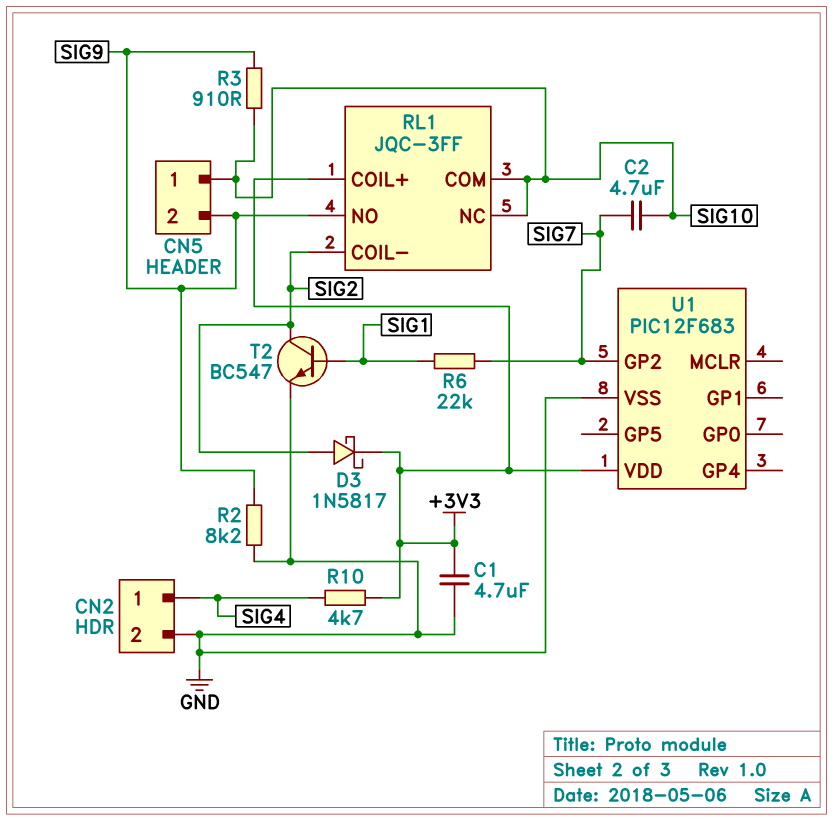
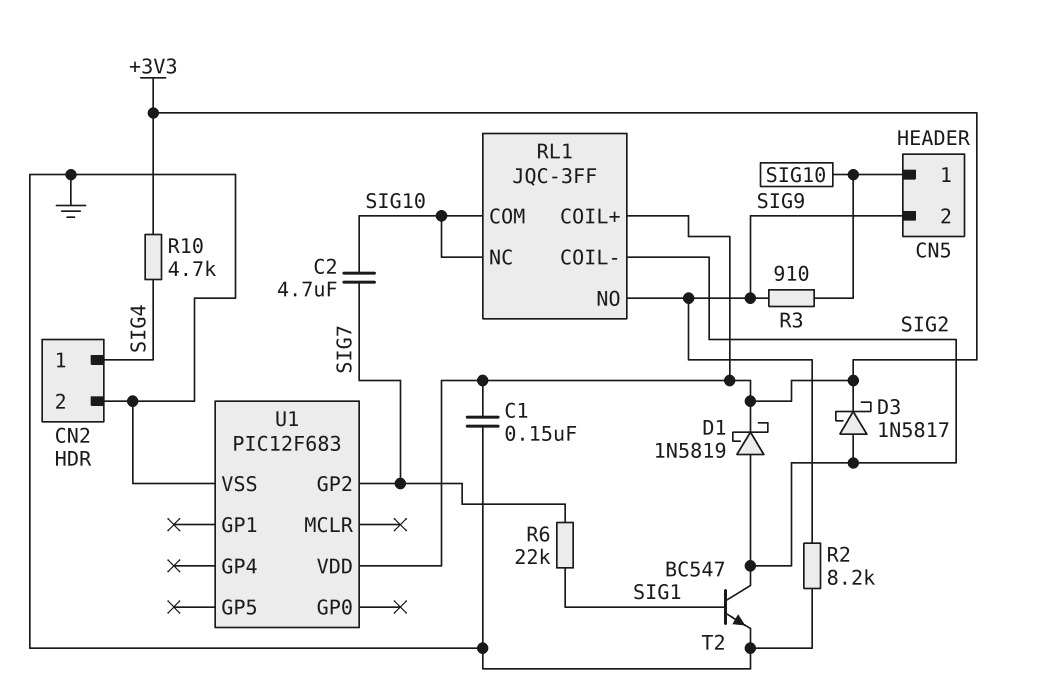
C1: 4.7uF (+3V3, GND) -> 150nF (+3V3, GND)
D1: none -> schottky 1N5819 (A SIG2, K +3V3)

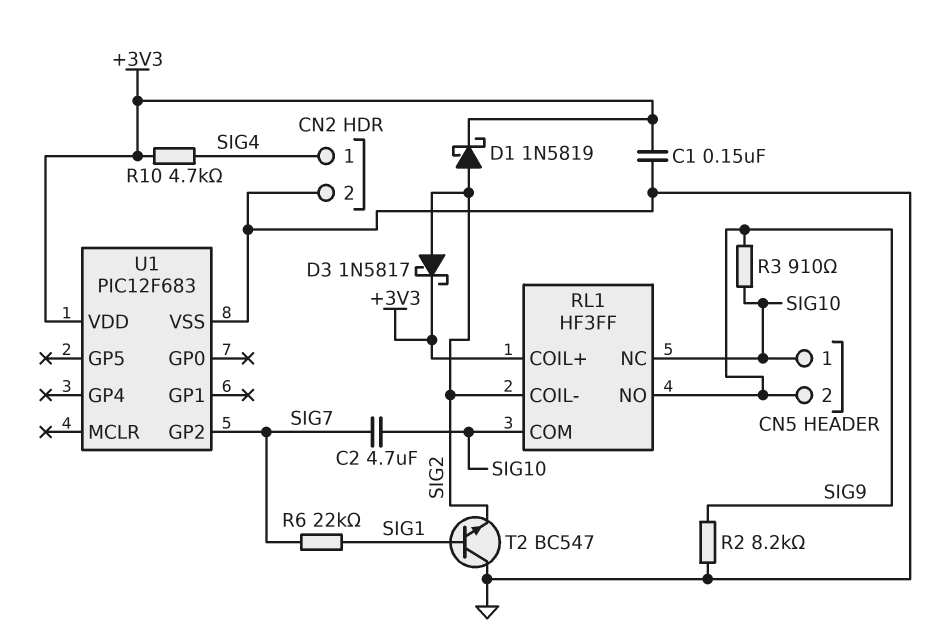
RL1: JQC-3FF -> HF3FF
T2: NPN BC547 (B SIG1, C SIG2, E GND) -> NPN BC547 (B SIG1, C GND, E SIG2)

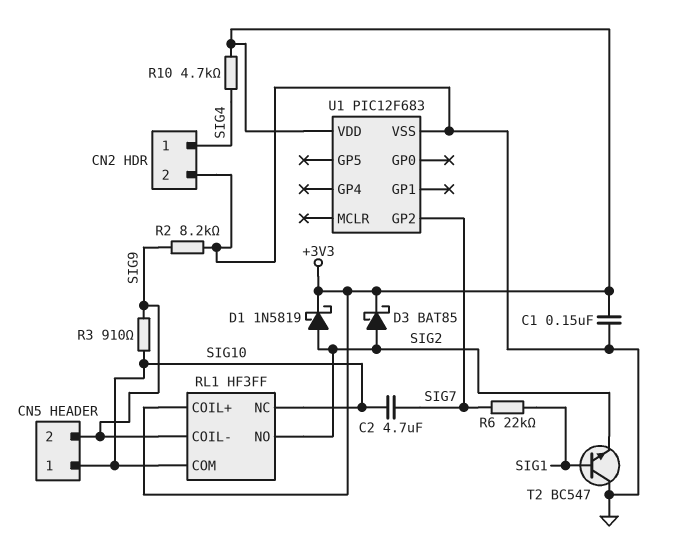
D3: schottky 1N5817 (A SIG2, K +3V3) -> schottky BAT85 (A SIG2, K +3V3)
RL1 pin COIL-: SIG2 -> SIG9
RL1 pin NO: SIG9 -> SIG2

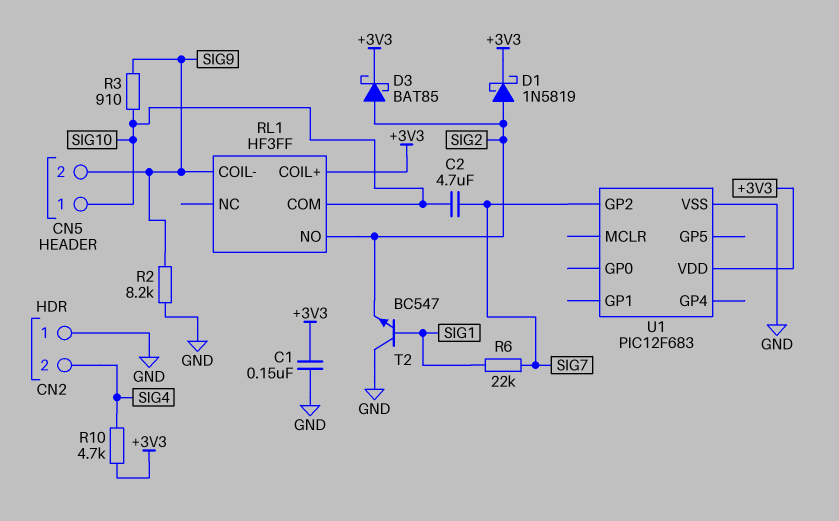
CN2 pin 1: SIG4 -> GND
CN2 pin 2: GND -> SIG4
RL1 pin NC: SIG10 -> none

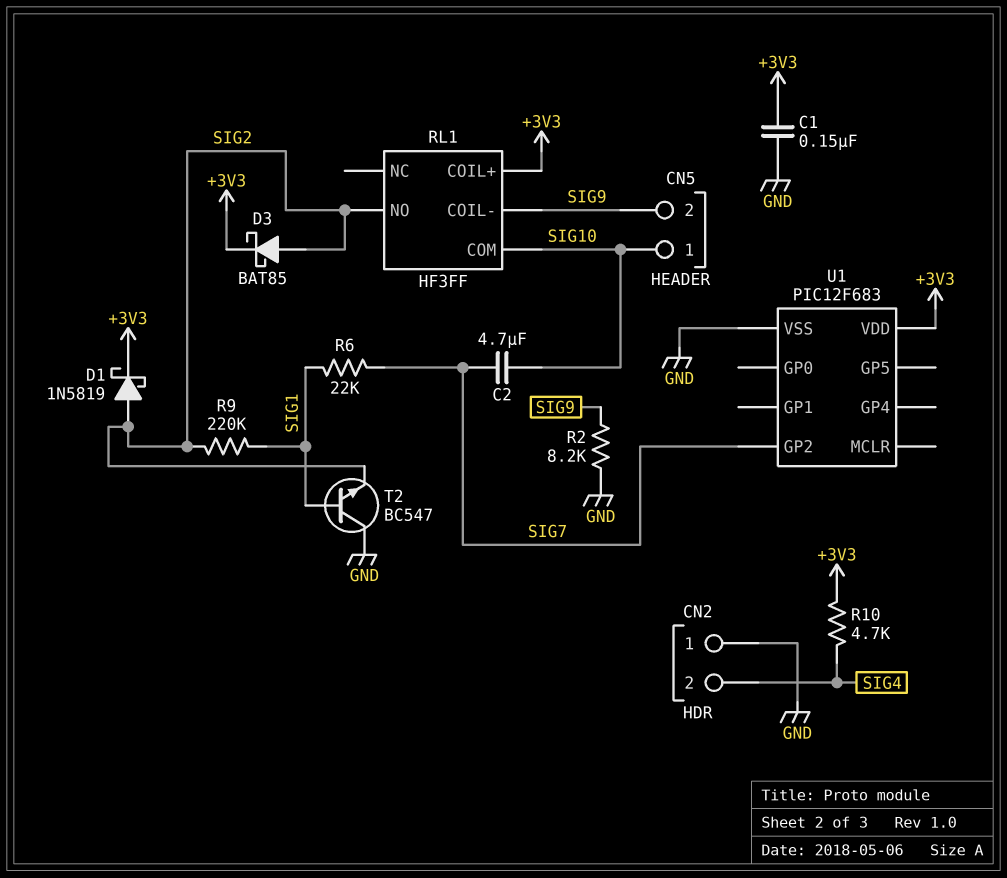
R3: 910 (SIG9, SIG10) -> none
R9: none -> 220k (SIG1, SIG2)

